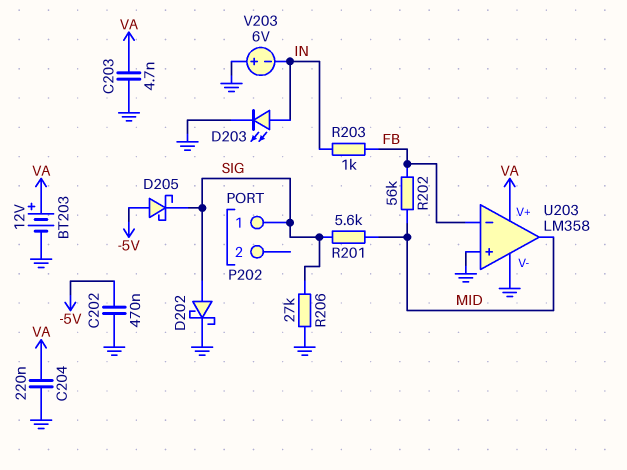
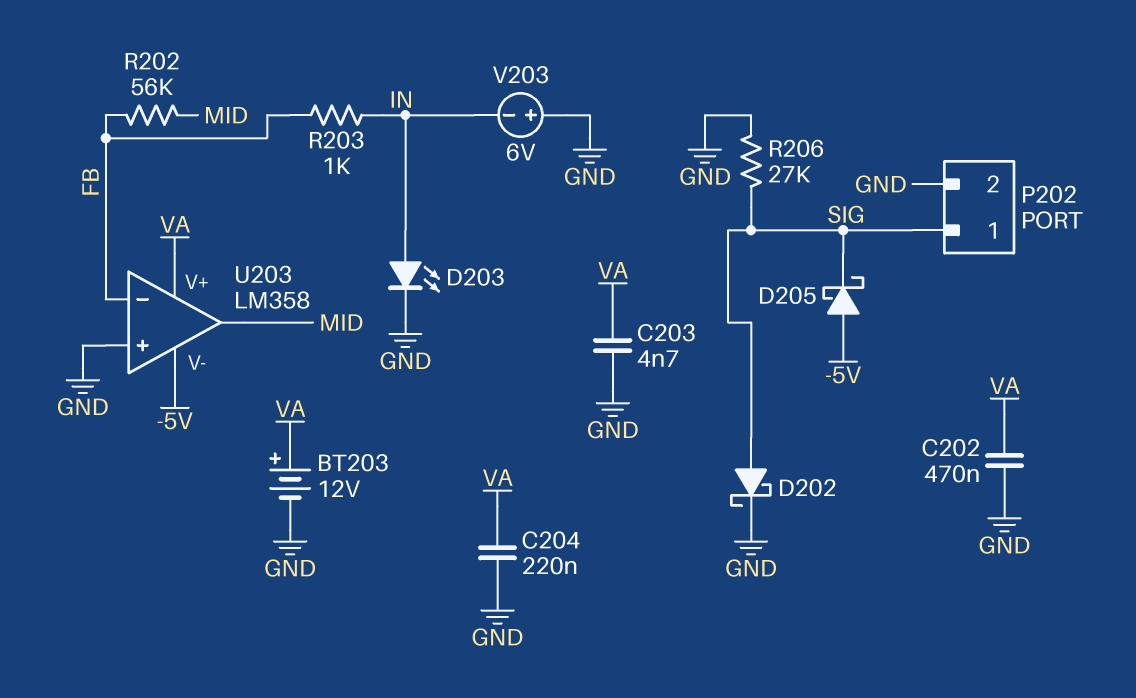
C202: 470nF (-5V, GND) -> 470nF (GND, VA)
P202 pin 2: none -> GND
R201: 5.6k (MID, SIG) -> none
U203 pin V-: GND -> -5V

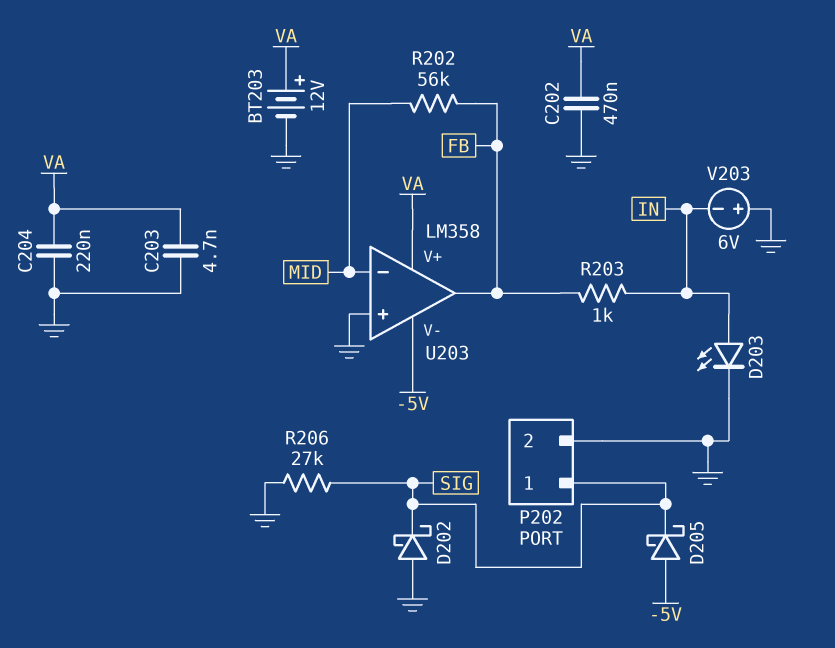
D202: schottky (A SIG, K GND) -> schottky (A GND, K SIG)
U203 pin in-: FB -> MID
U203 pin out: MID -> FB

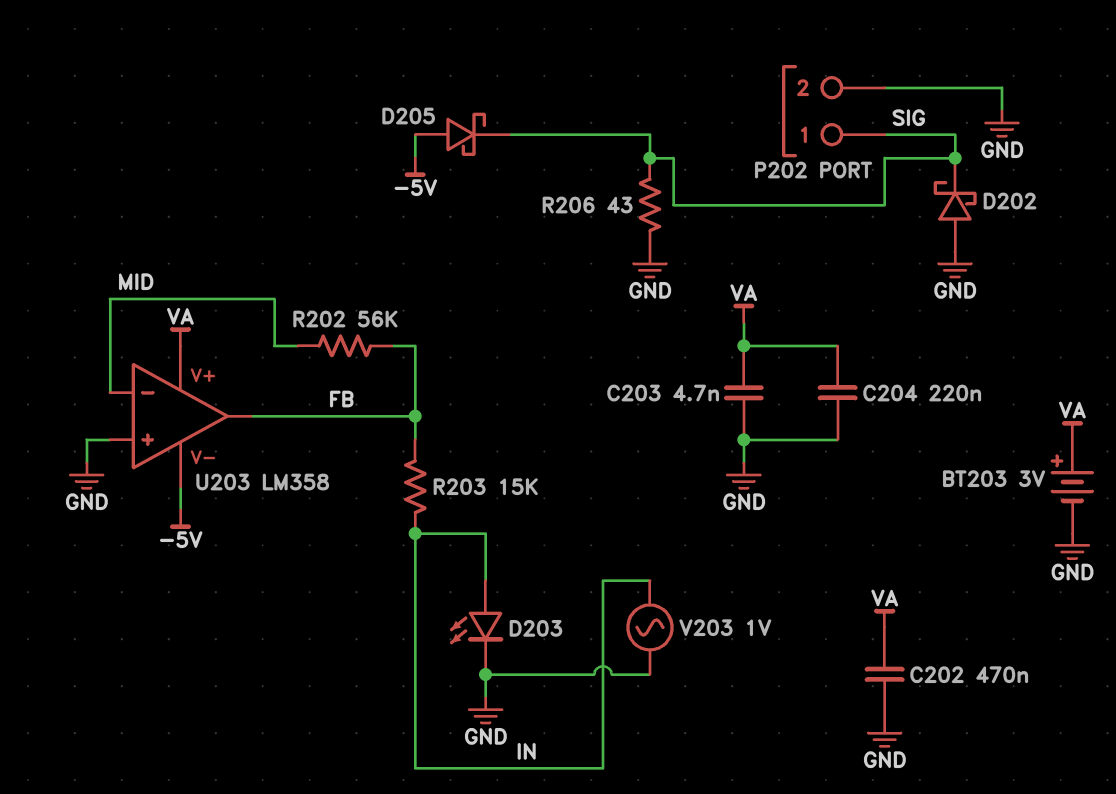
BT203: 12V (plus VA, minus GND) -> 3V (plus VA, minus GND)
R203: 1k (FB, IN) -> 15k (FB, IN)
R206: 27k (GND, SIG) -> 43 (GND, SIG)
V203: 6V (plus GND, minus IN) -> AC 1V (GND, IN)

